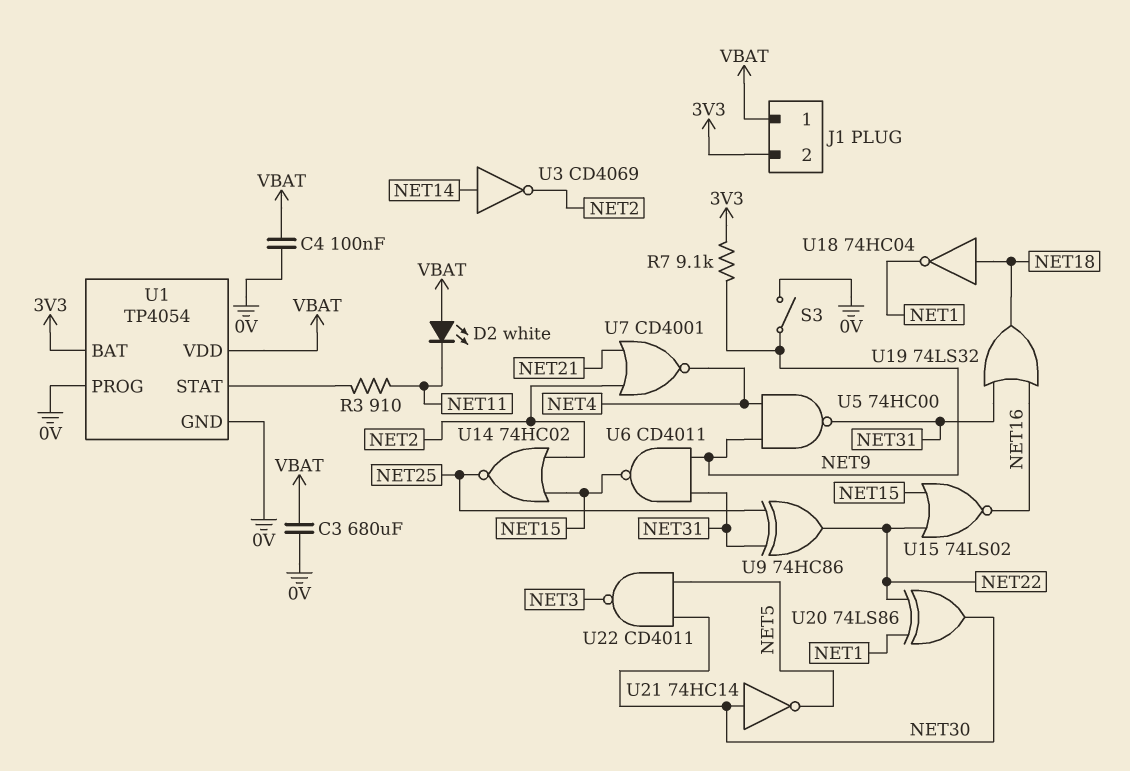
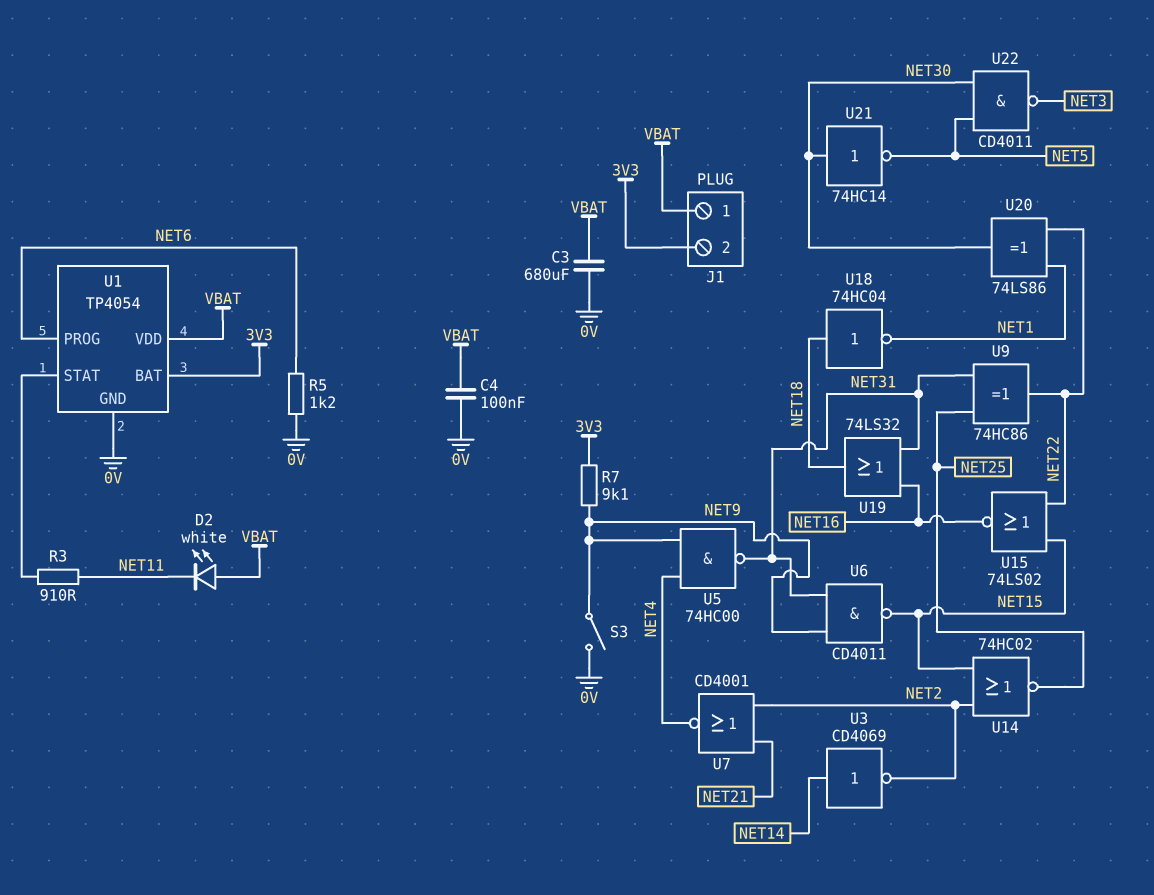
R5: none -> 1.2k (0V, NET6)
U1 pin PROG: 0V -> NET6

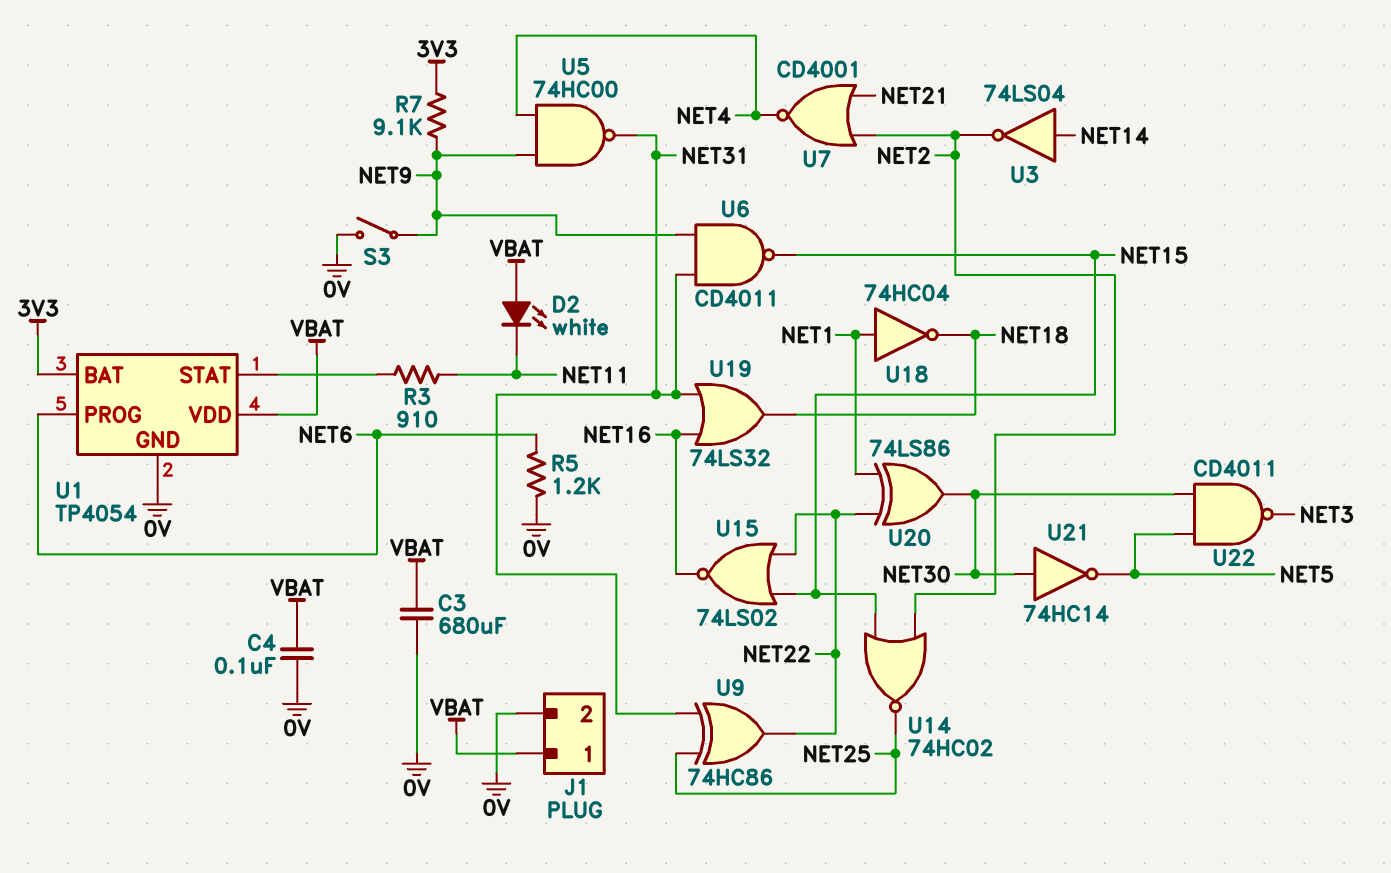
J1 pin 2: 3V3 -> 0V
U3: NOT CD4069 (in NET14, out NET2) -> NOT 74LS04 (in NET14, out NET2)
U18: NOT 74HC04 (in NET18, out NET1) -> NOT 74HC04 (in NET1, out NET18)

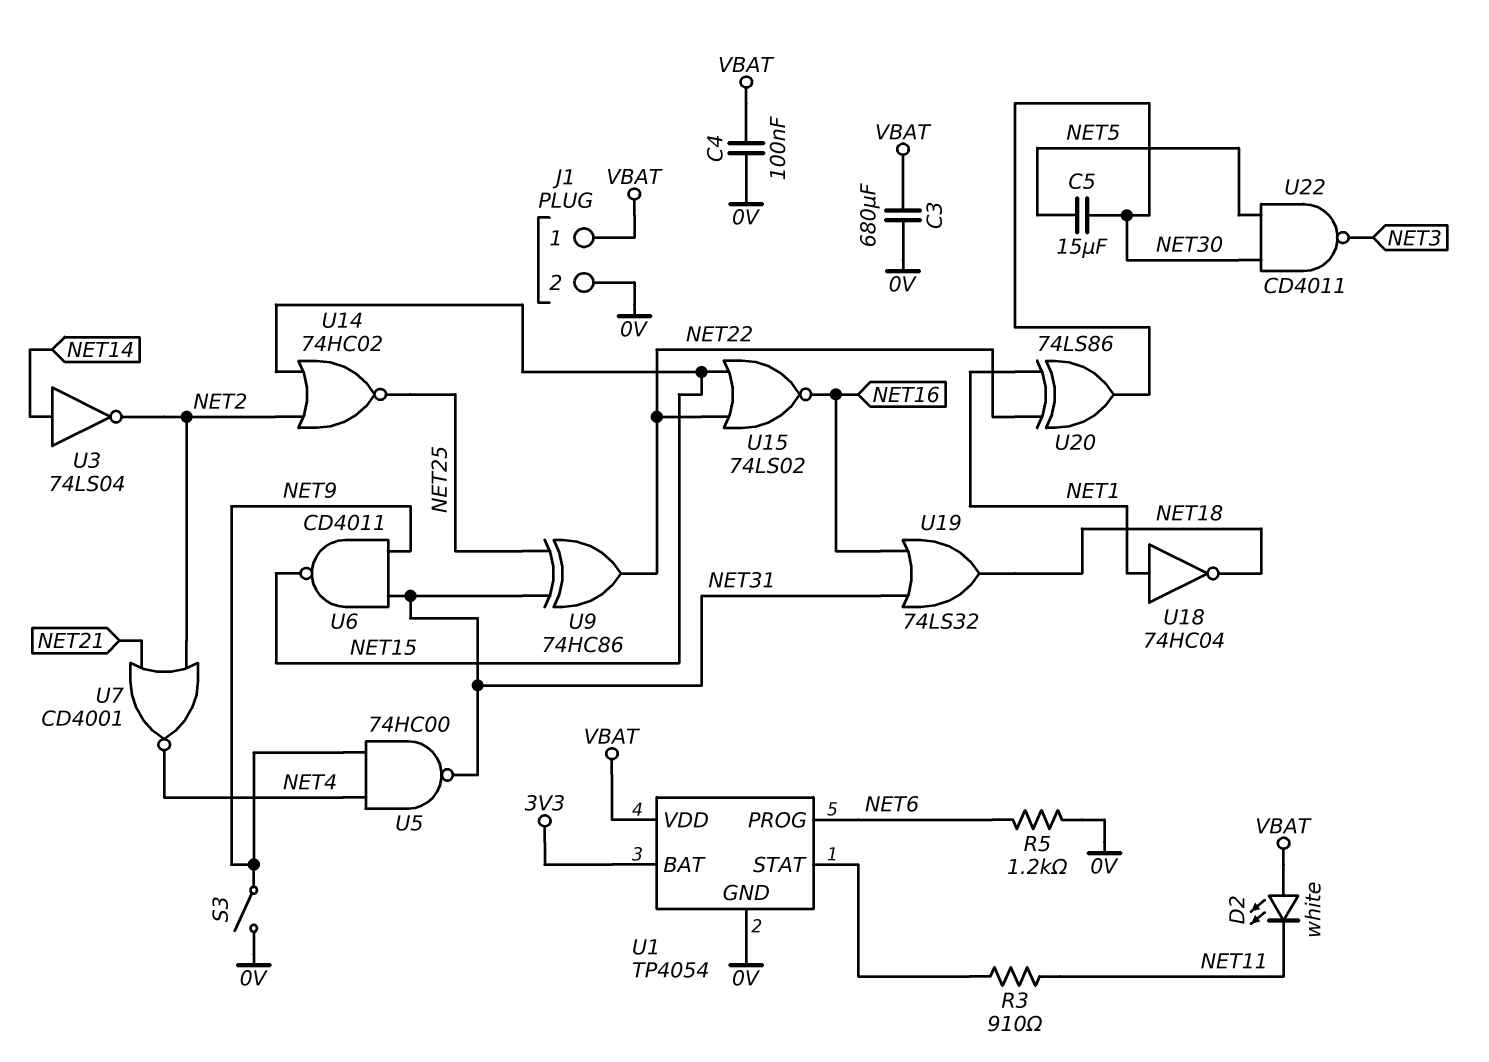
C5: none -> 15uF (NET5, NET30)
R7: 9.1k (3V3, NET9) -> none
U21: NOT 74HC14 (in NET30, out NET5) -> none

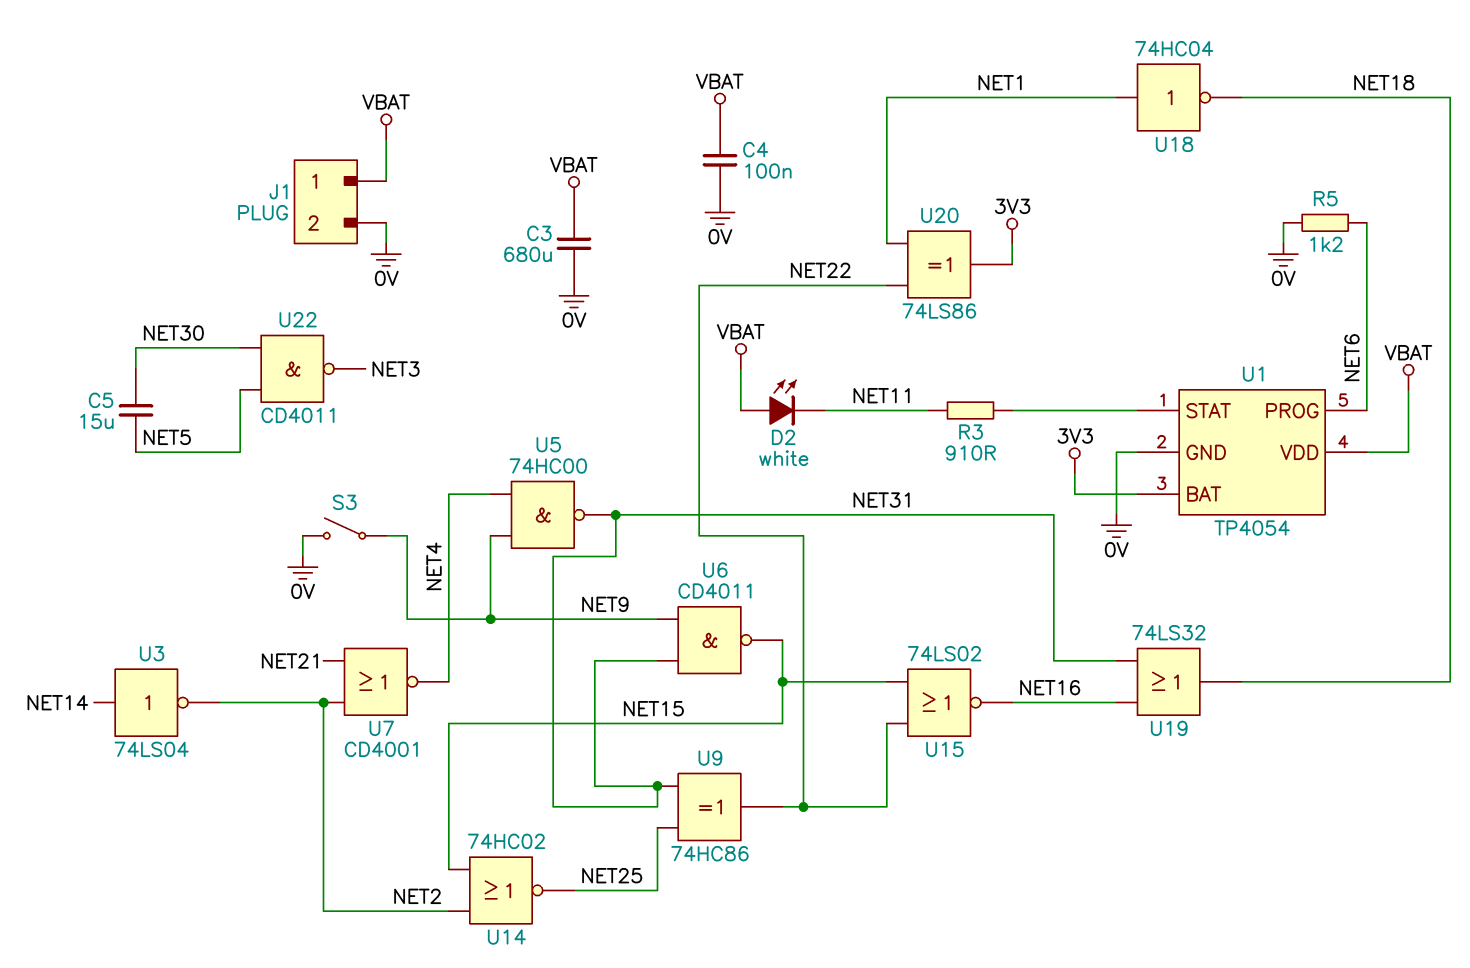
U20: XOR 74LS86 (in NET1, in NET22, out NET30) -> XOR 74LS86 (in NET1, in NET22, out 3V3)

